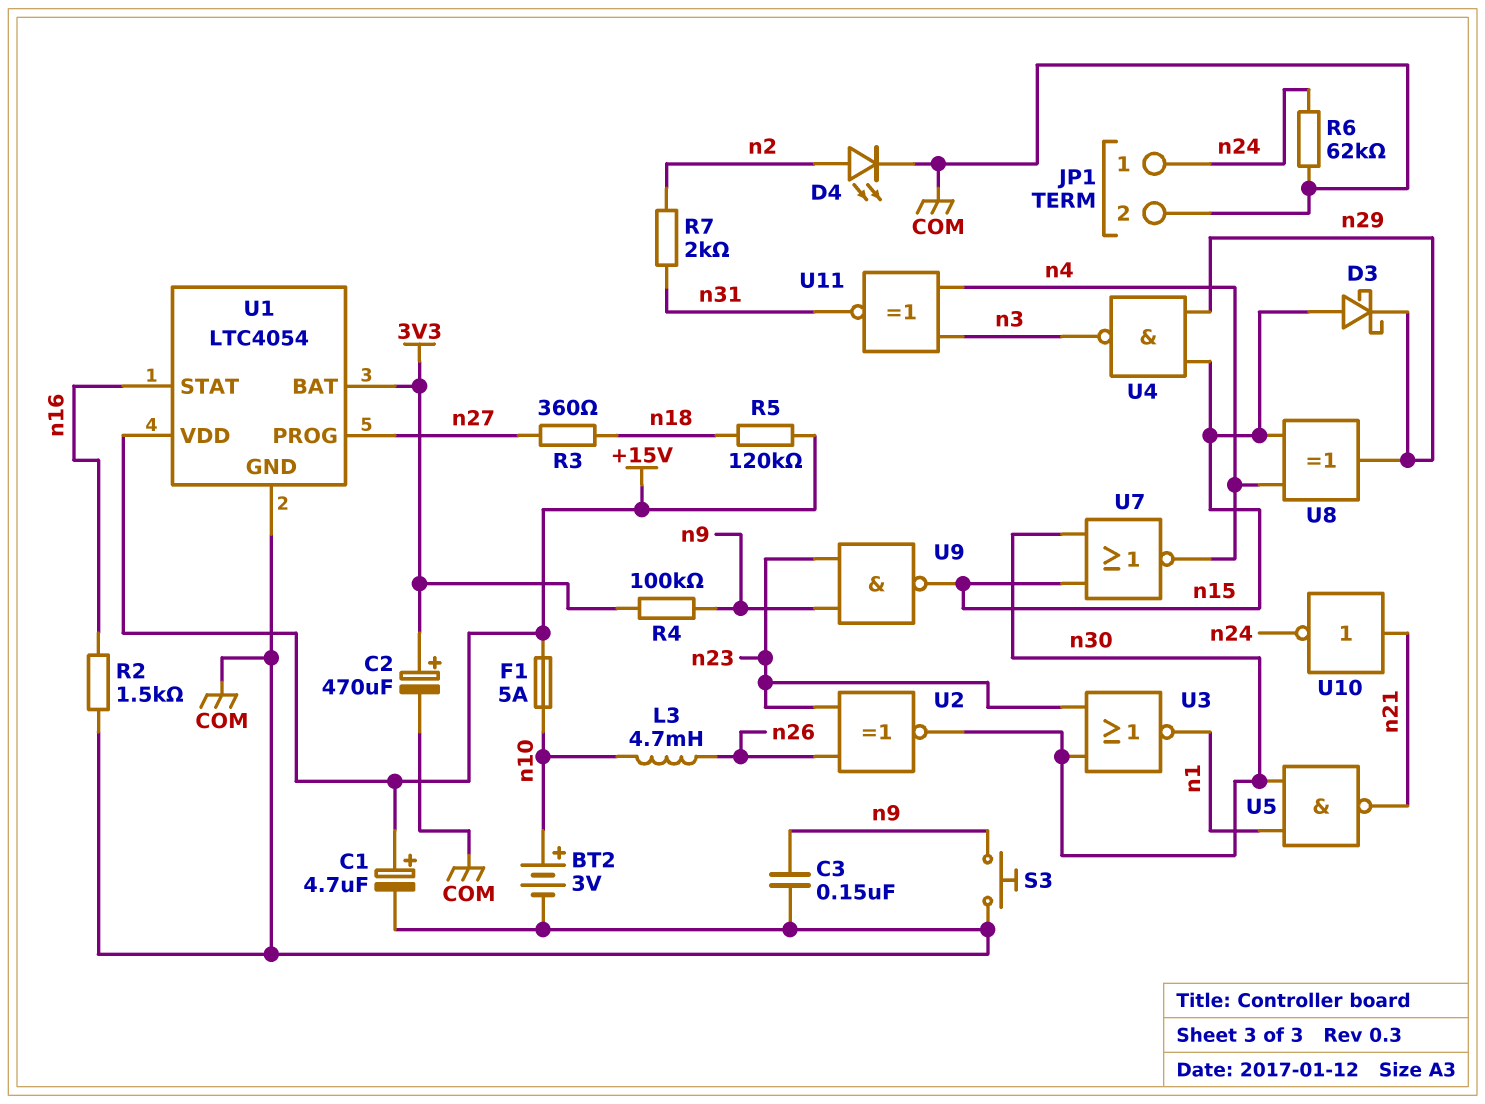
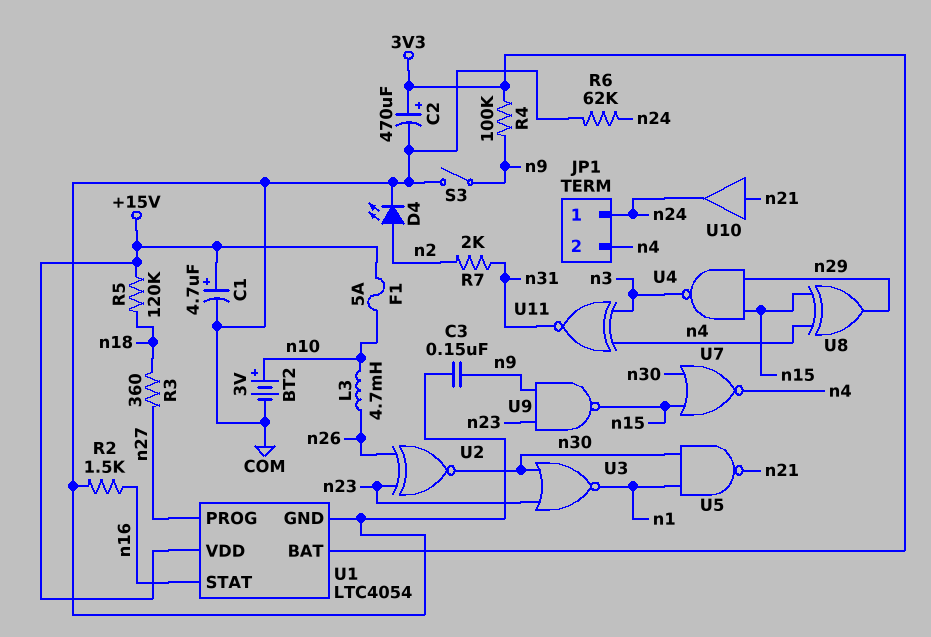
D3: schottky (A n15, K n29) -> none
JP1 pin 2: COM -> n4
S3: button (COM, n9) -> switch (COM, n9)
U10: NOT (in n21, out n24) -> buffer (in n21, out n24)

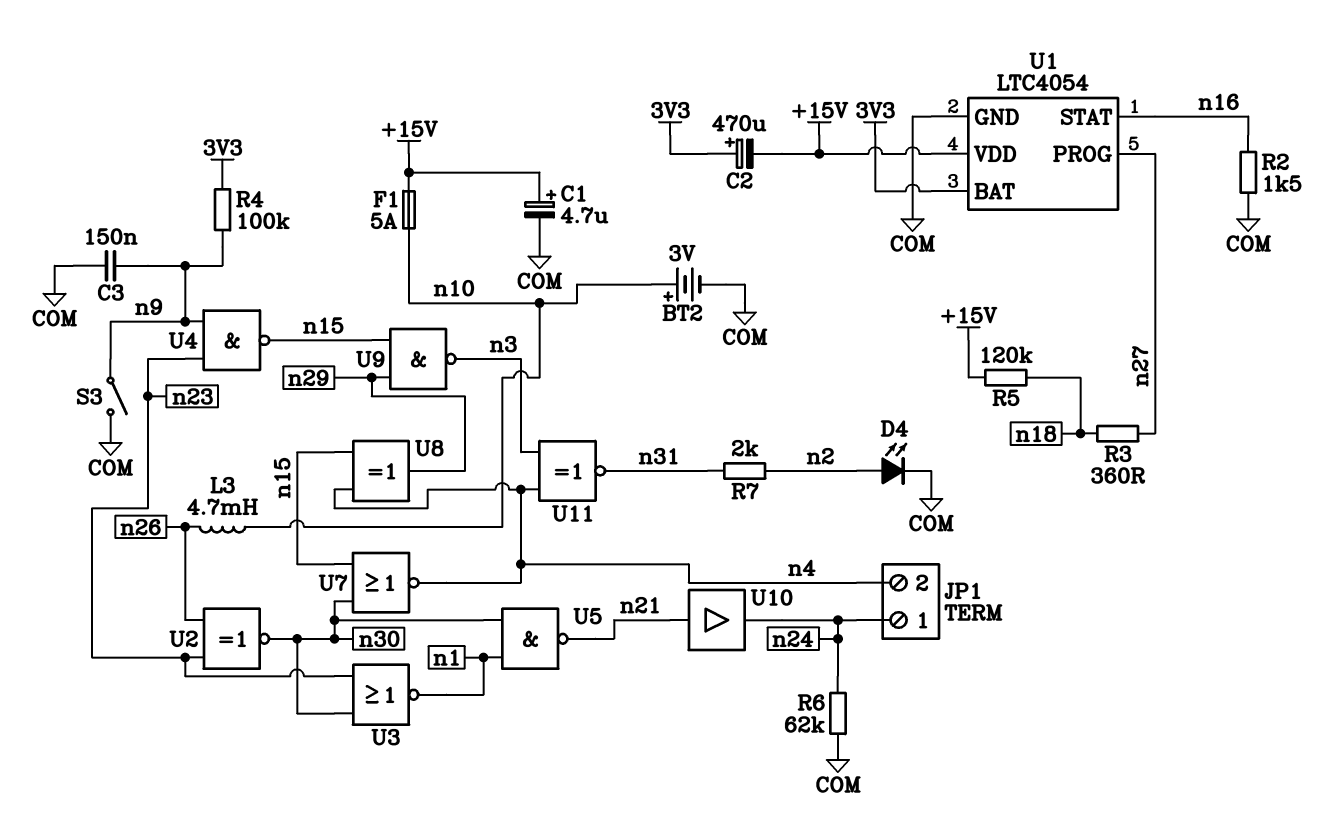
C2: 470uF (plus 3V3, minus COM) -> 470uF (plus 3V3, minus +15V)
U4: NAND (in n15, in n29, out n3) -> NAND (in n9, in n23, out n15)
U9: NAND (in n9, in n23, out n15) -> NAND (in n15, in n29, out n3)

